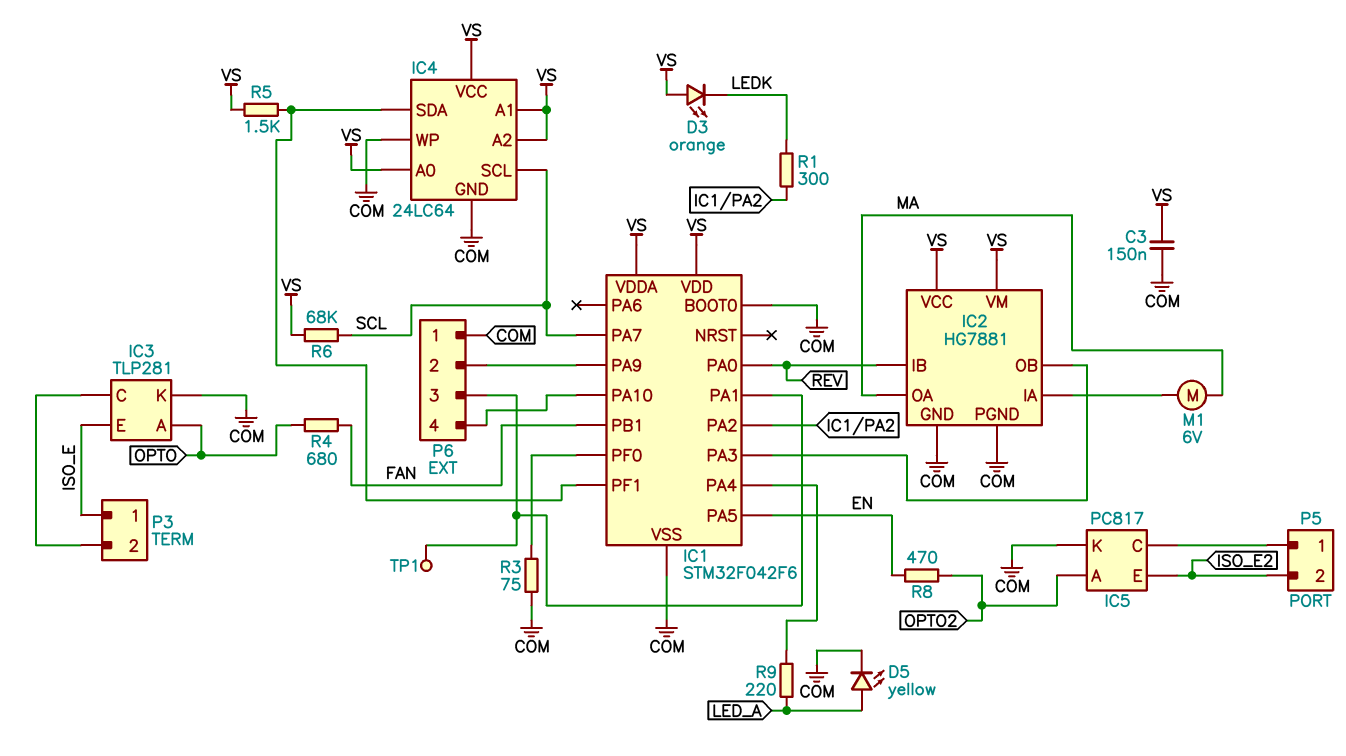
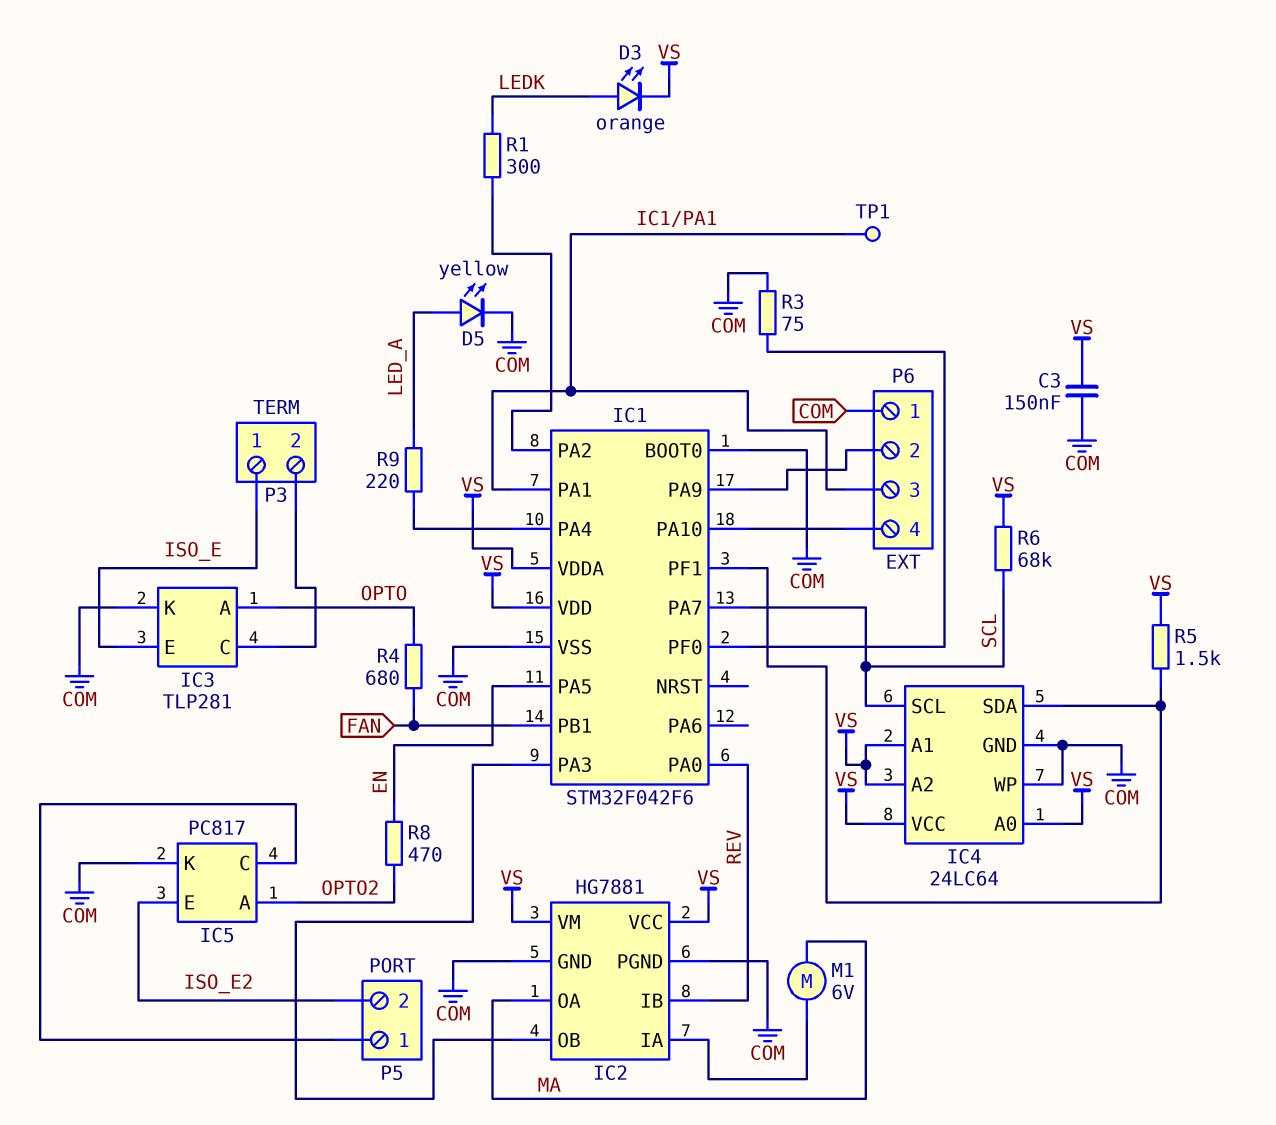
D3: LED orange (A VS, K LEDK) -> LED orange (A LEDK, K VS)

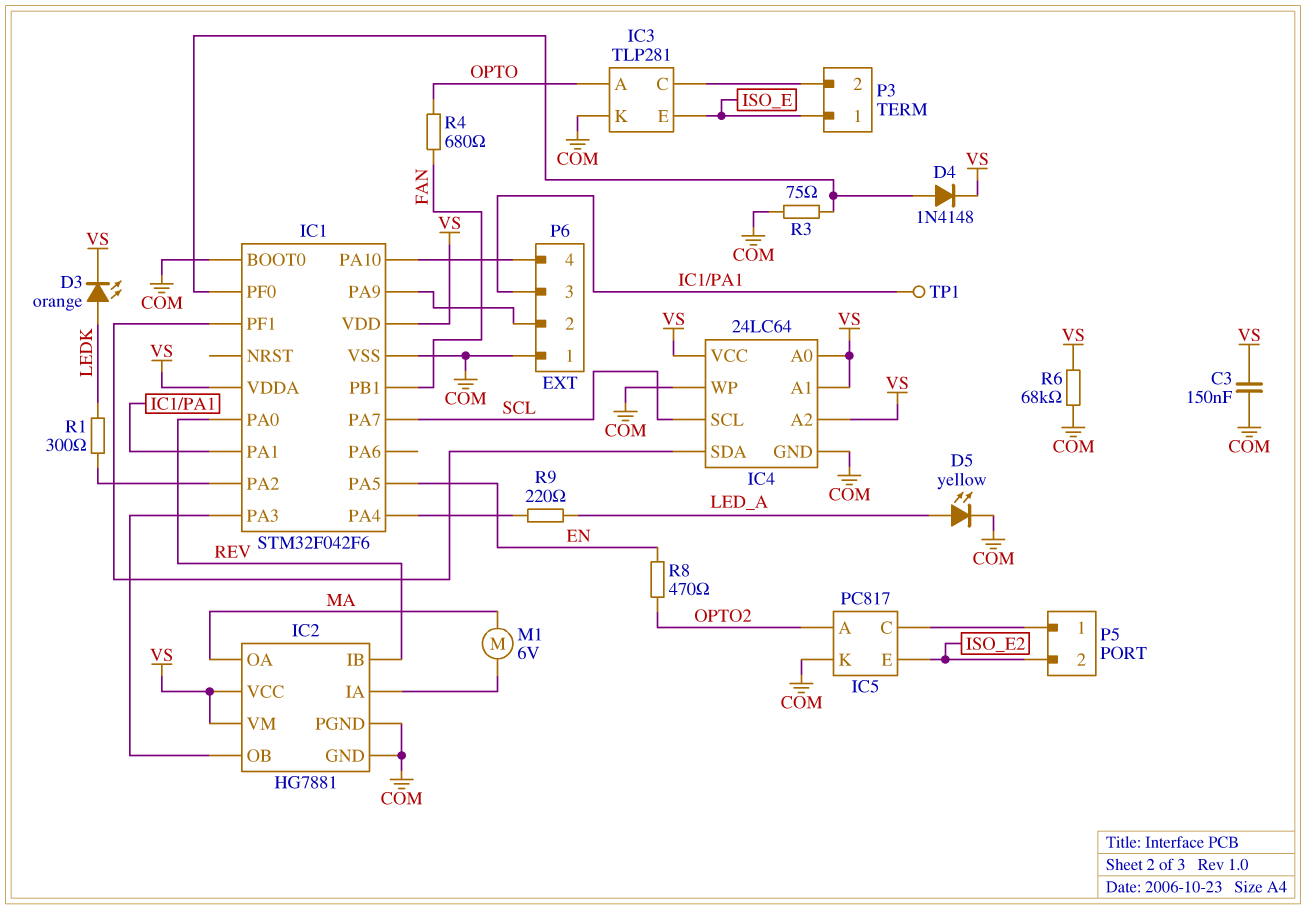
D4: none -> diode 1N4148 (A IC1/PF0, K VS)
R5: 1.5k (IC1/PF1, VS) -> none
R6: 68k (SCL, VS) -> 68k (COM, VS)

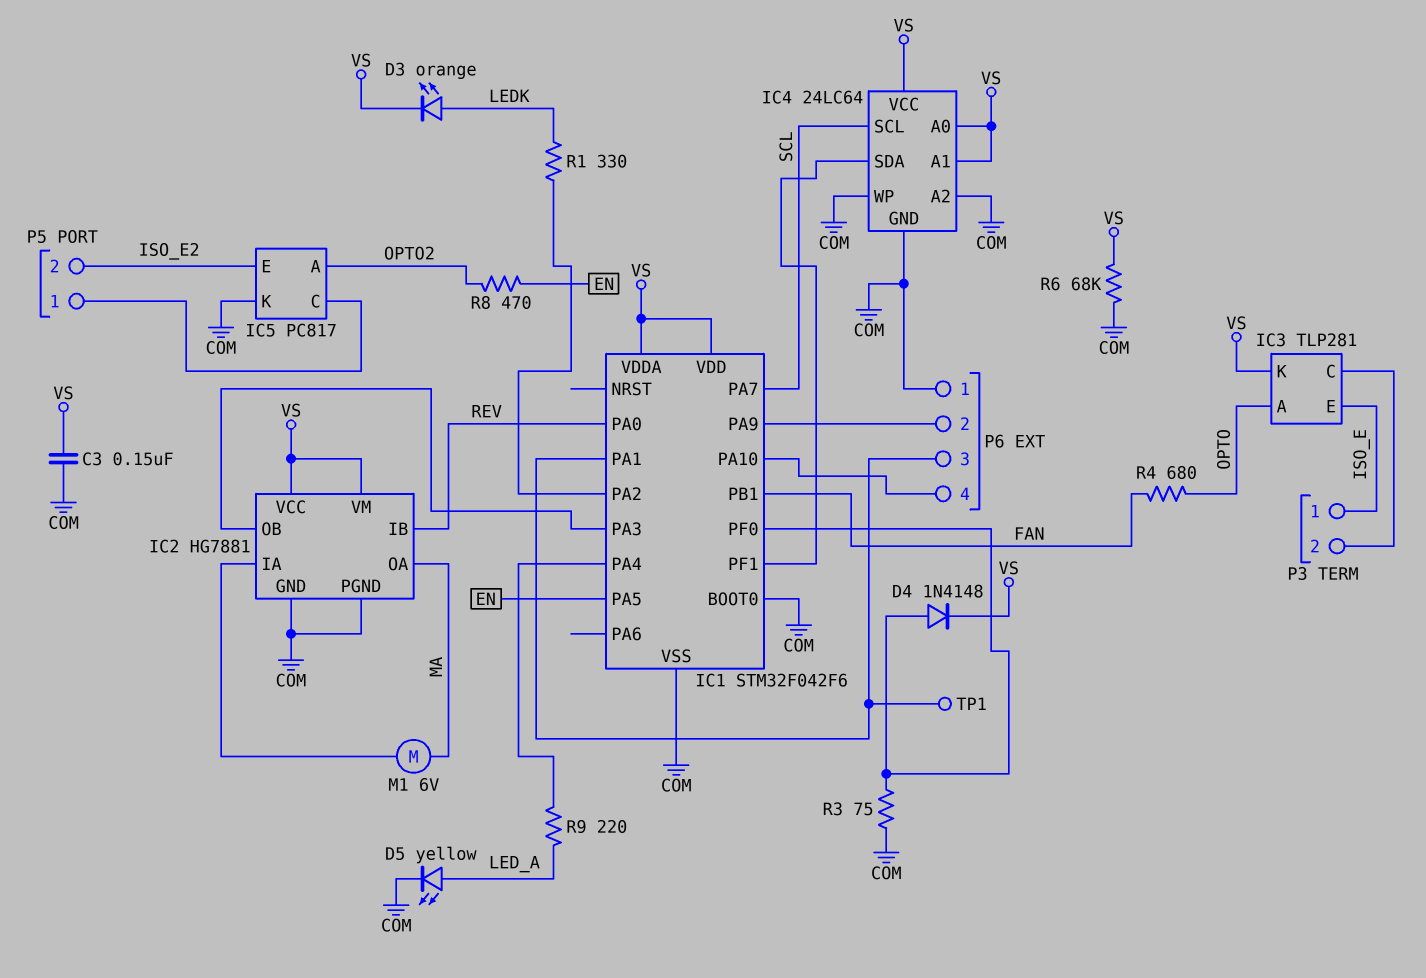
IC3 pin K: COM -> VS
IC4 pin A2: VS -> COM
R1: 300 (IC1/PA2, LEDK) -> 330 (IC1/PA2, LEDK)

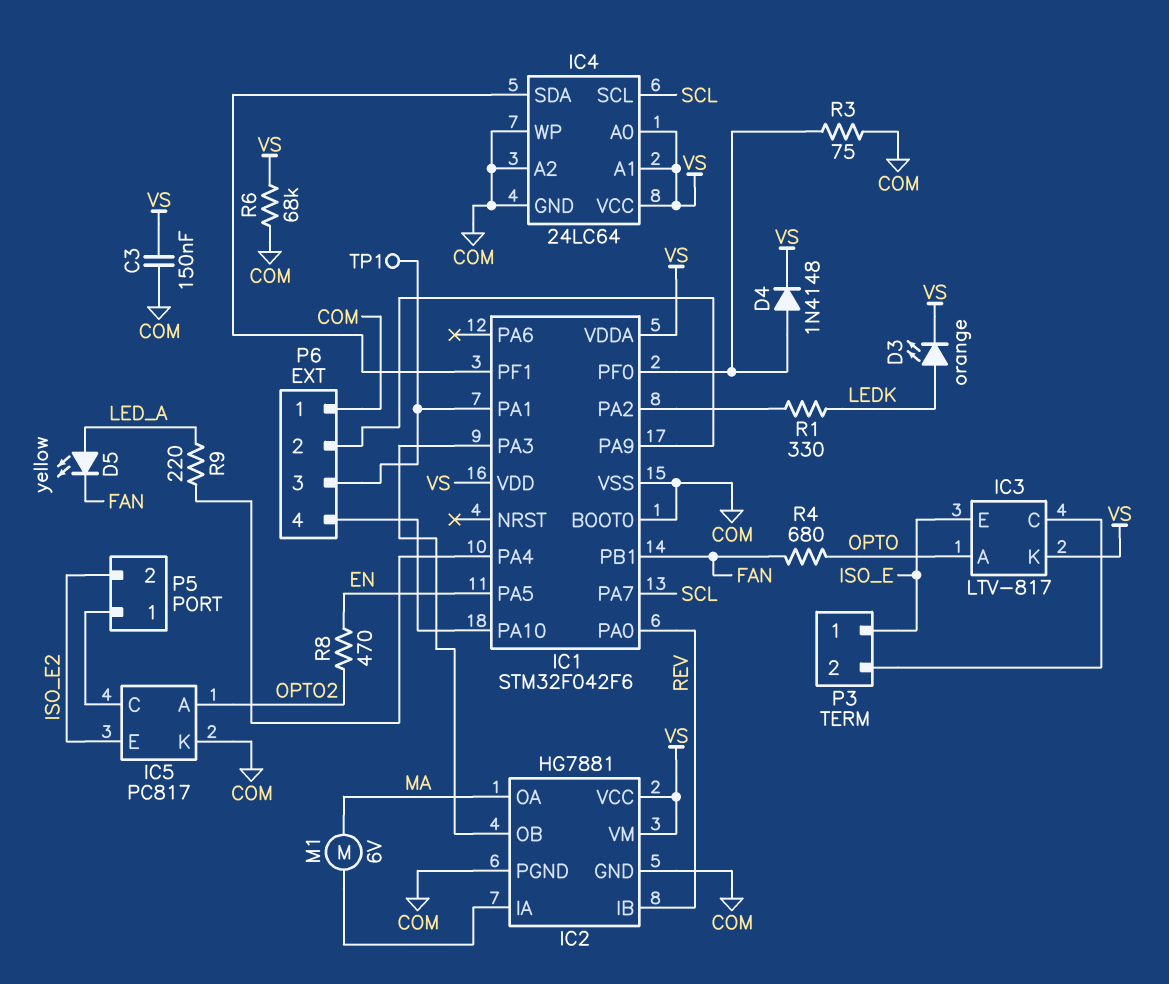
D5: LED yellow (A LED_A, K COM) -> LED yellow (A LED_A, K FAN)
IC3: TLP281 -> LTV-817

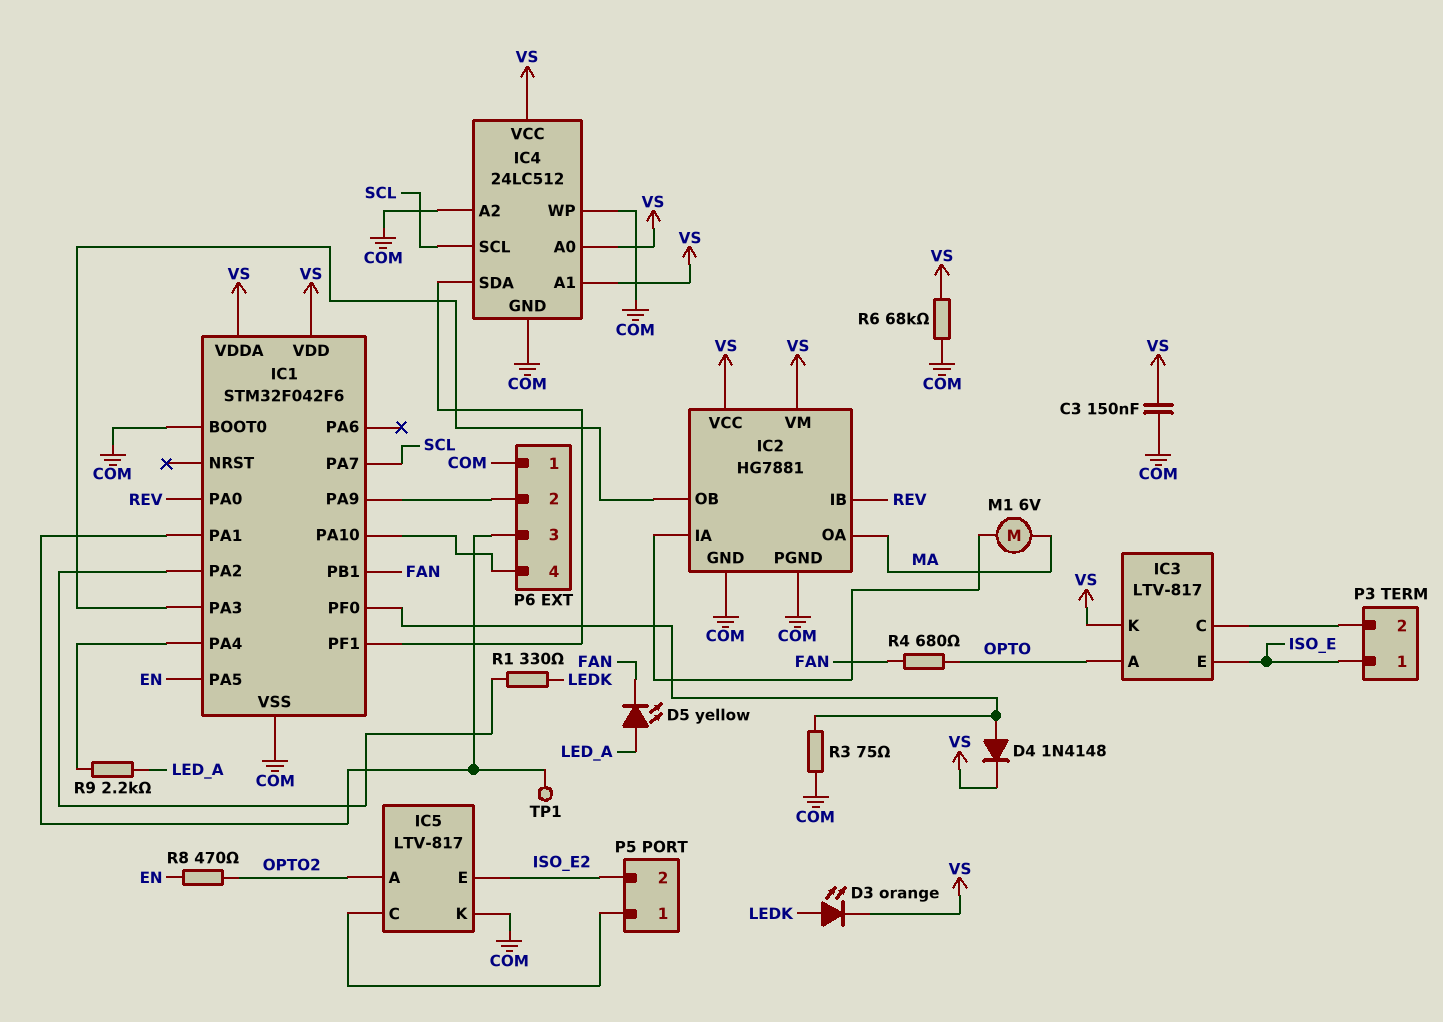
IC4: 24LC64 -> 24LC512
IC5: PC817 -> LTV-817
R9: 220 (IC1/PA4, LED_A) -> 2.2k (IC1/PA4, LED_A)

